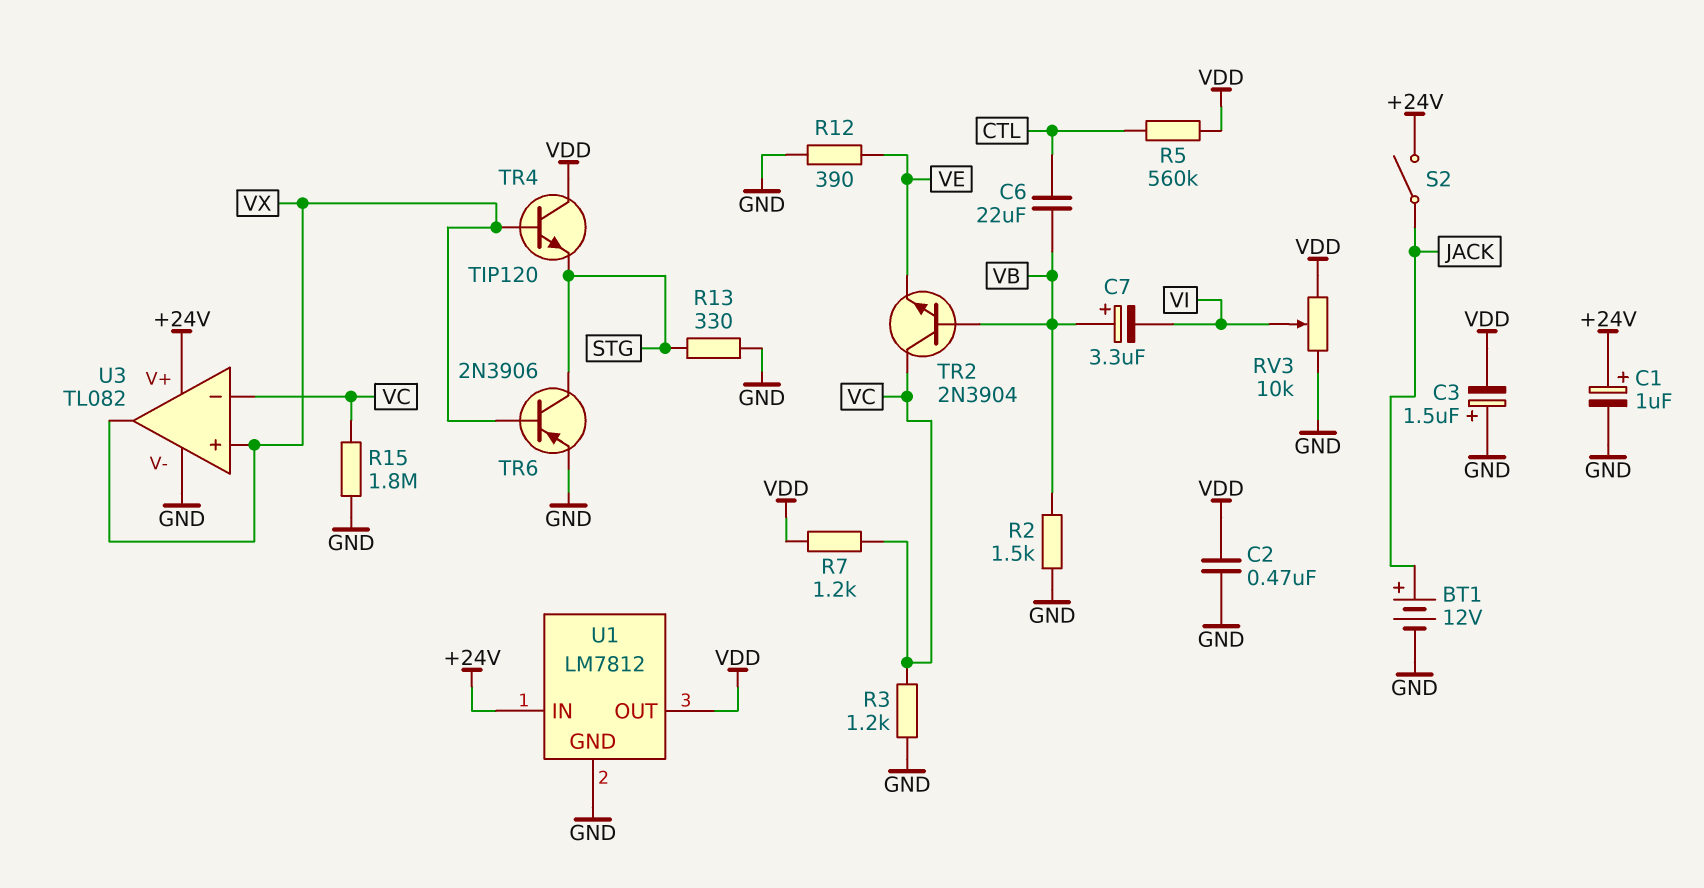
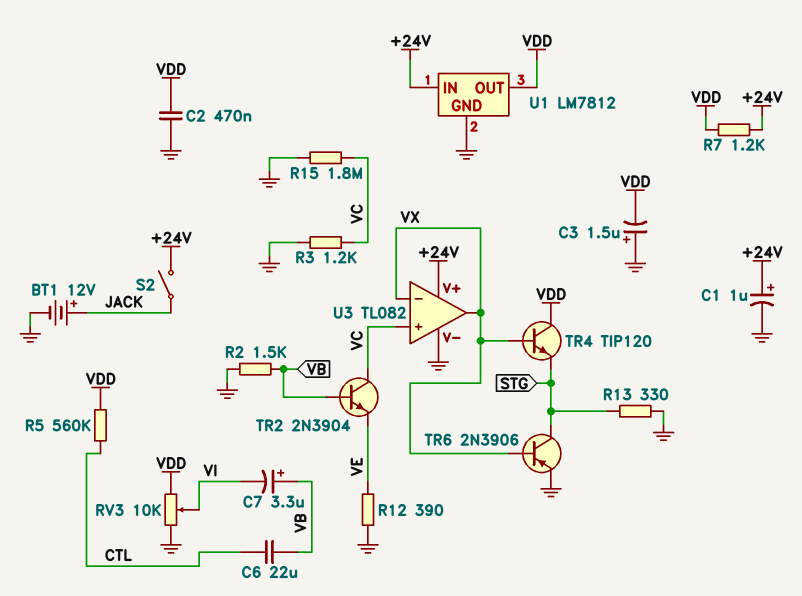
R7: 1.2k (VC, VDD) -> 1.2k (+24V, VDD)
U3 pin in+: VX -> VC
U3 pin in-: VC -> VX

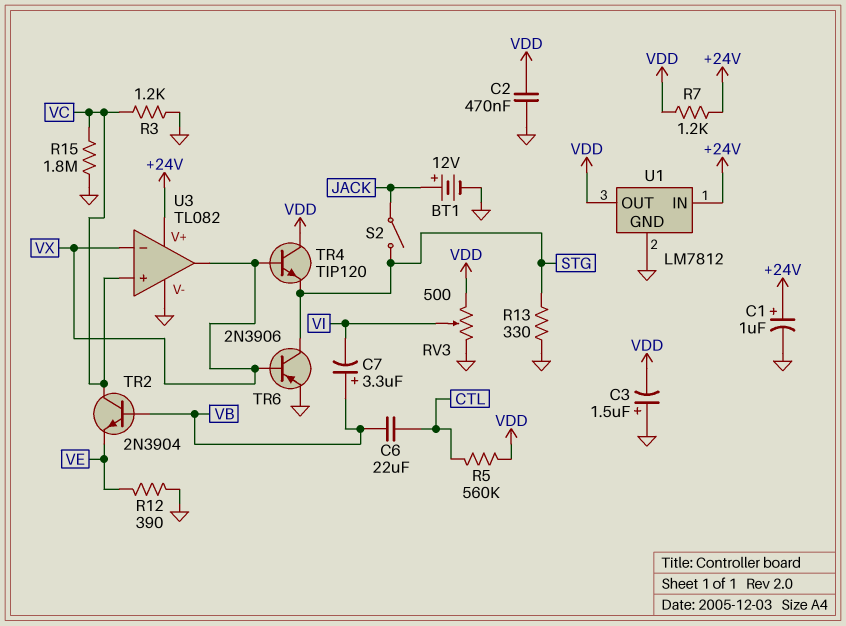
R2: 1.5k (GND, VB) -> none
RV3: 10k (GND, VDD, wiper VI) -> 500 (GND, VDD, wiper VI)
S2: switch (+24V, JACK) -> switch (JACK, STG)

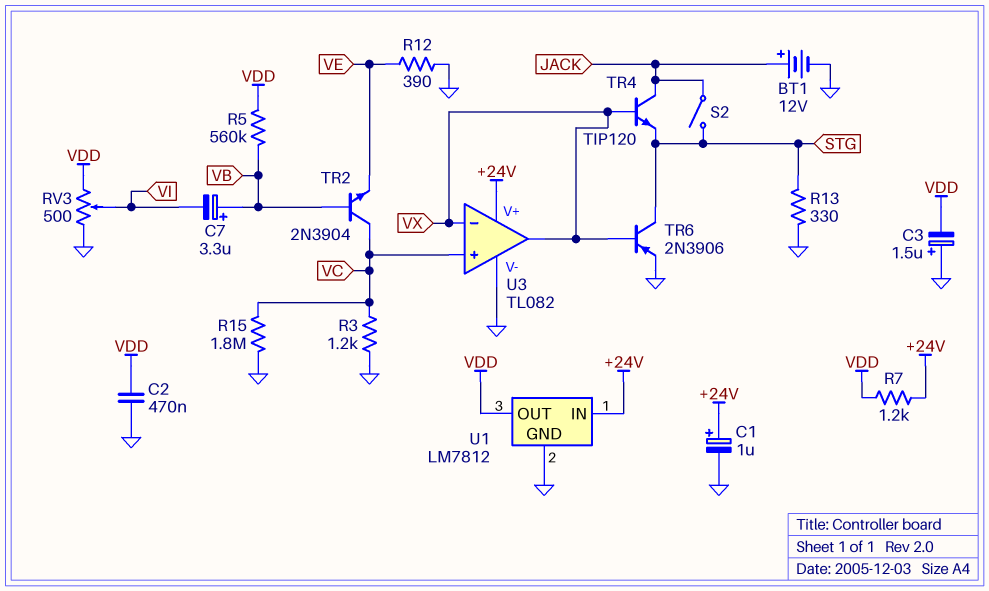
C6: 22uF (CTL, VB) -> none
R5: 560k (CTL, VDD) -> 560k (VB, VDD)
TR4: NPN TIP120 (B VX, C VDD, E STG) -> NPN TIP120 (B VX, C JACK, E STG)

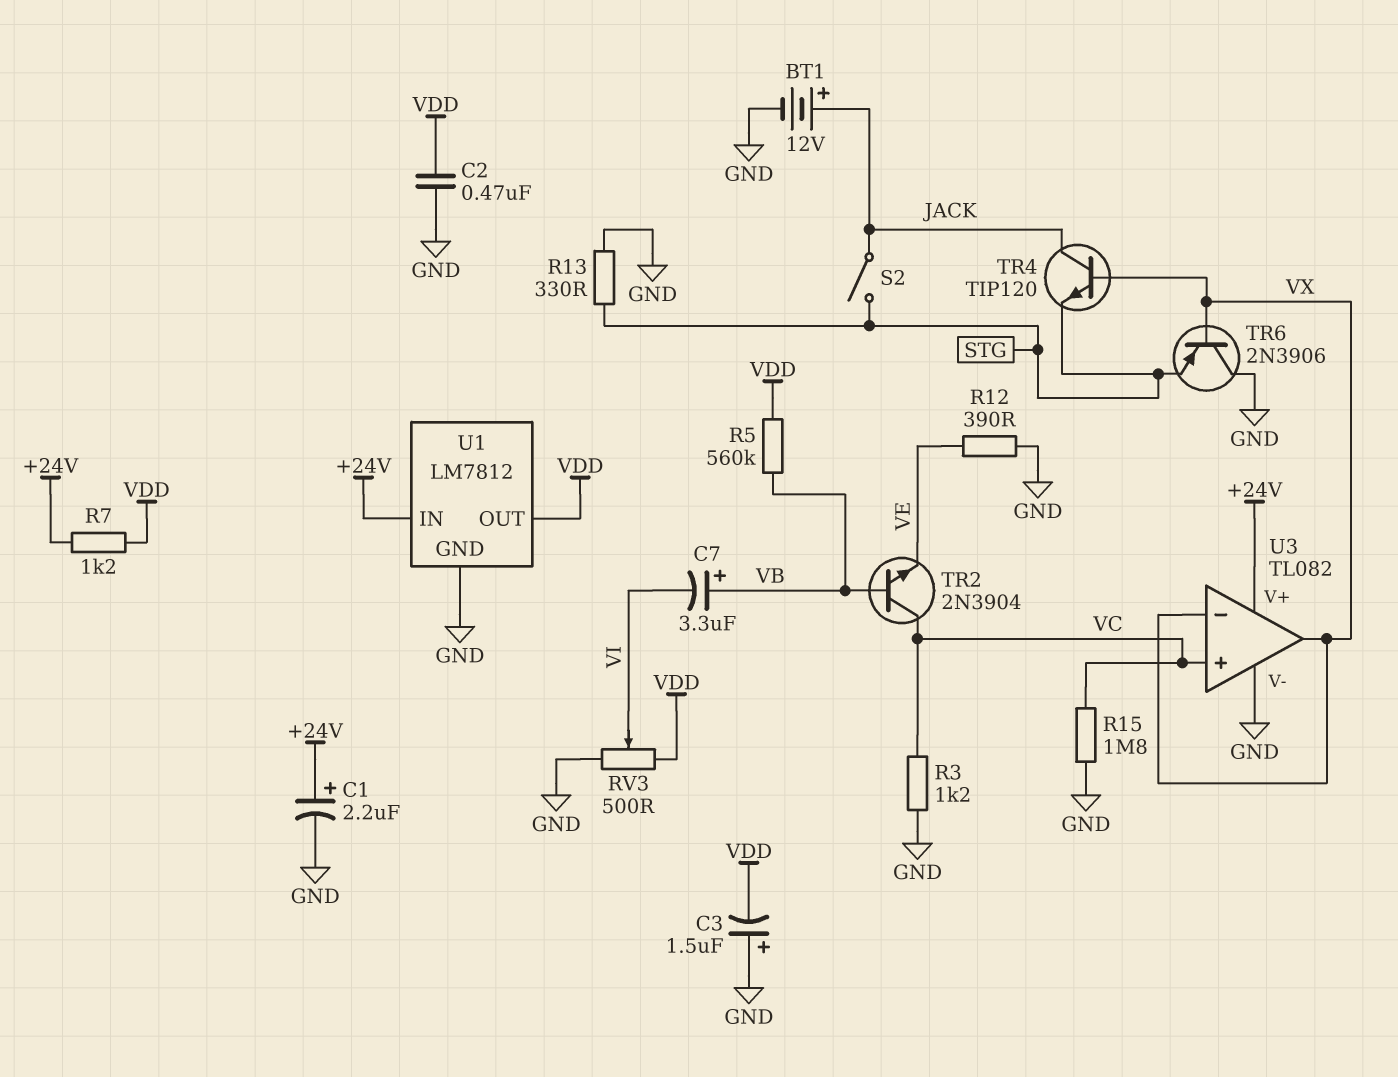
C1: 1uF (plus +24V, minus GND) -> 2.2uF (plus +24V, minus GND)
TR6: PNP 2N3906 (B VX, C STG, E GND) -> PNP 2N3906 (B VX, C GND, E STG)

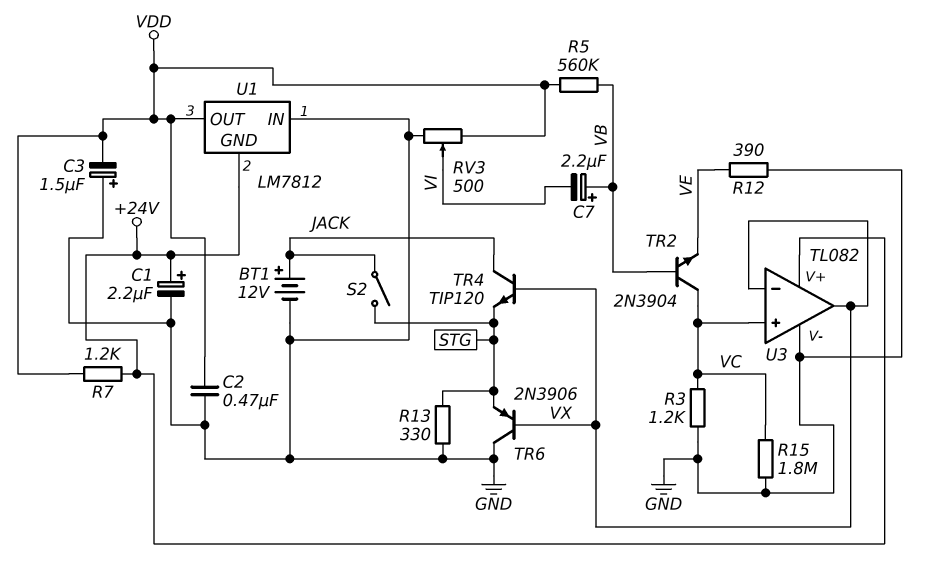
C7: 3.3uF (plus VB, minus VI) -> 2.2uF (plus VB, minus VI)
U1 pin GND: GND -> +24V
U1 pin IN: +24V -> GND

